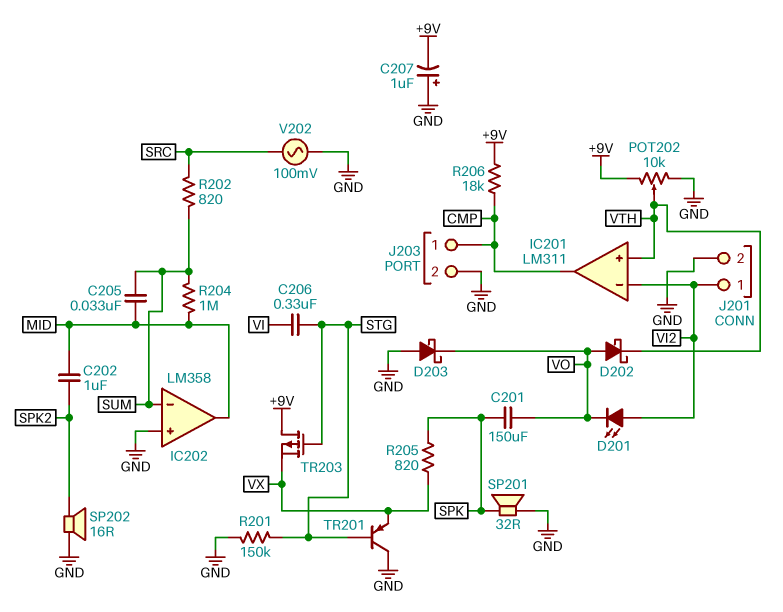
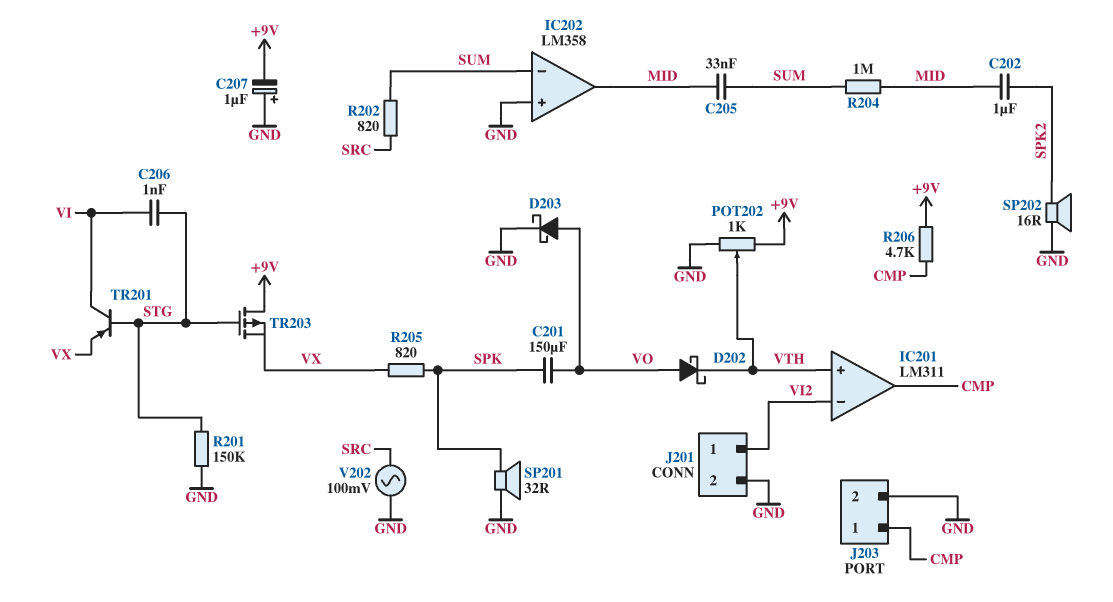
C206: 330nF (STG, VI) -> 1nF (STG, VI)
D201: LED (A VI2, K VO) -> none
D203: schottky (A GND, K VO) -> schottky (A VO, K GND)
POT202: 10k (+9V, GND, wiper VTH) -> 1k (+9V, GND, wiper VTH)
R206: 18k (+9V, CMP) -> 4.7k (+9V, CMP)
TR201: PNP (B STG, C GND, E VX) -> PNP (B STG, C VI, E VX)

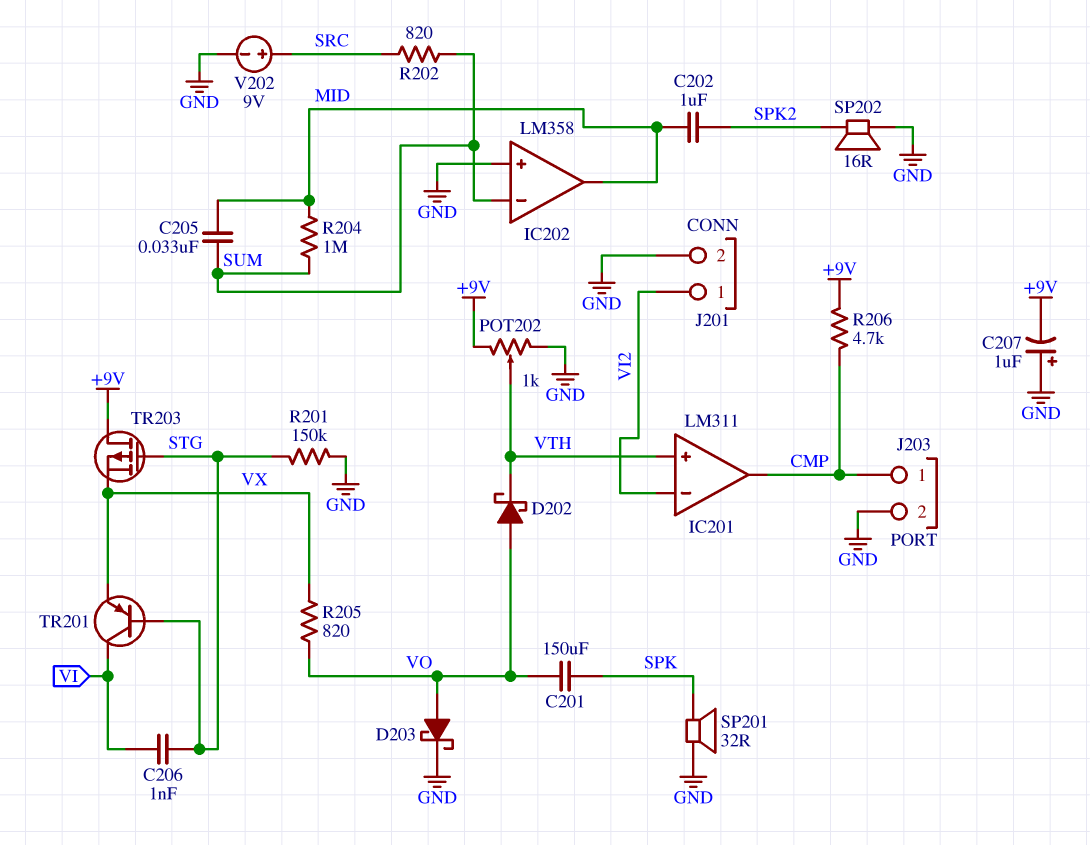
R205: 820 (SPK, VX) -> 820 (VO, VX)
V202: AC 100mV (GND, SRC) -> 9V (plus SRC, minus GND)

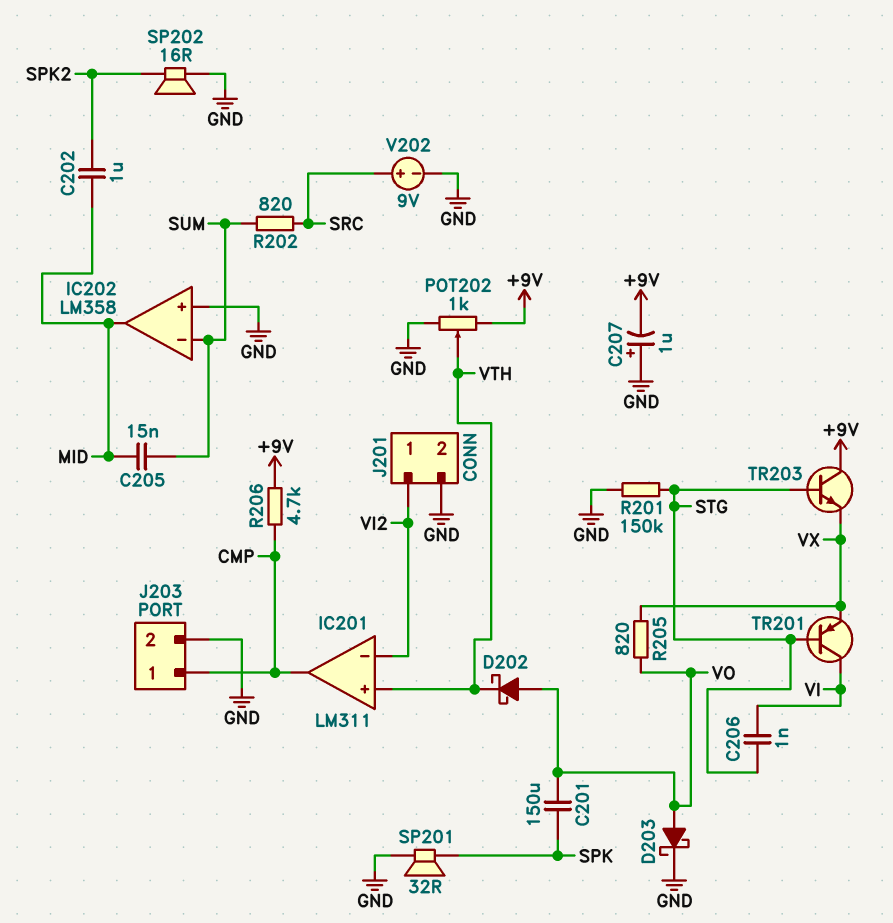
C205: 33nF (MID, SUM) -> 15nF (MID, SUM)
R204: 1M (MID, SUM) -> none
TR203: PMOS (G STG, D +9V, S VX) -> NPN (B STG, C +9V, E VX)

